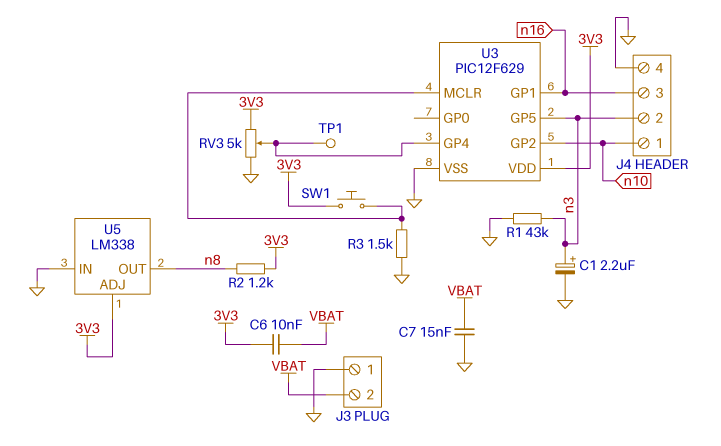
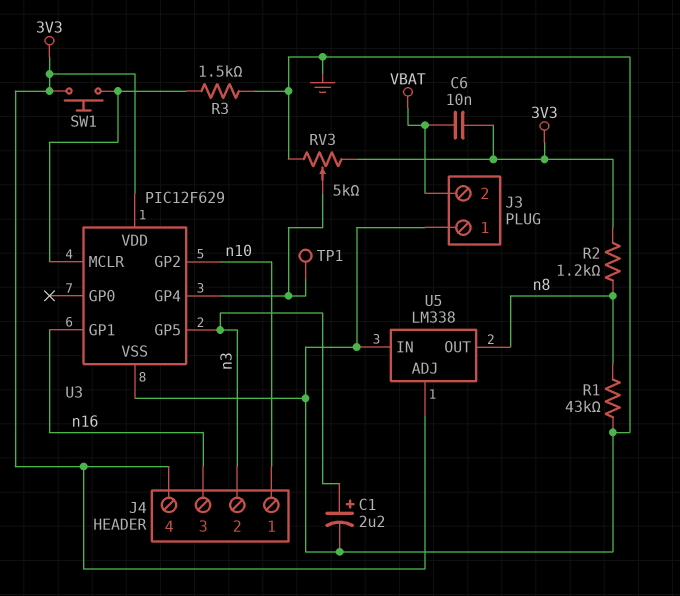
C7: 15nF (GND, VBAT) -> none
J4 pin 4: GND -> 3V3
R1: 43k (GND, n3) -> 43k (GND, n8)

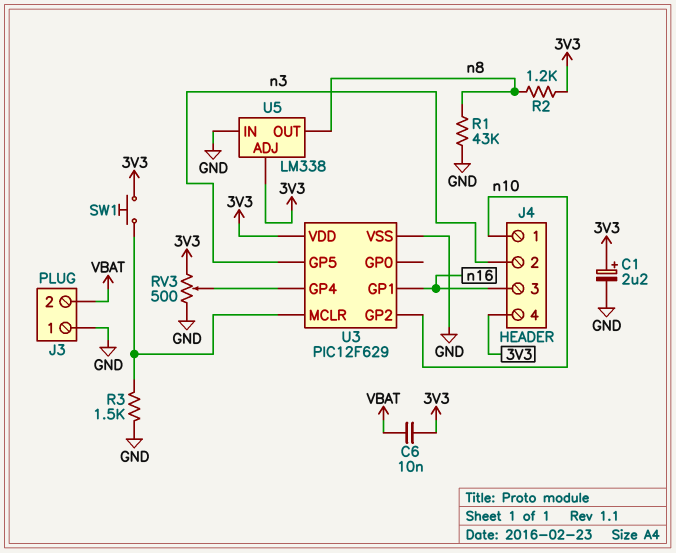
C1: 2.2uF (plus n3, minus GND) -> 2.2uF (plus 3V3, minus GND)
RV3: 5k (3V3, GND, wiper U3/GP4) -> 500 (3V3, GND, wiper U3/GP4)
TP1: test point (U3/GP4) -> none

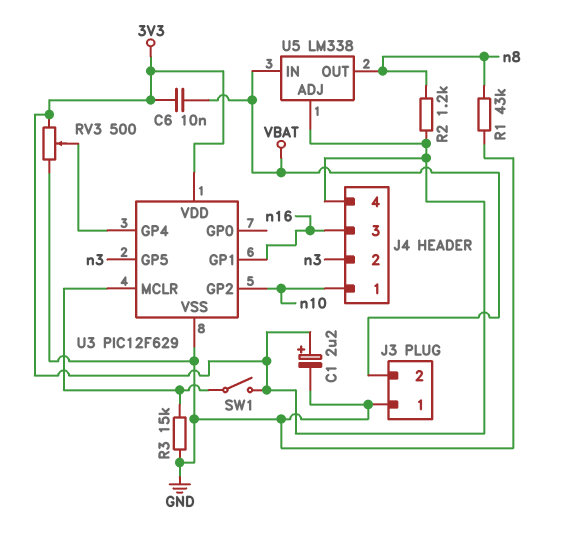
R3: 1.5k (GND, U3/MCLR) -> 15k (GND, U3/MCLR)
SW1: button (3V3, U3/MCLR) -> switch (3V3, U3/MCLR)
U5 pin IN: GND -> VBAT

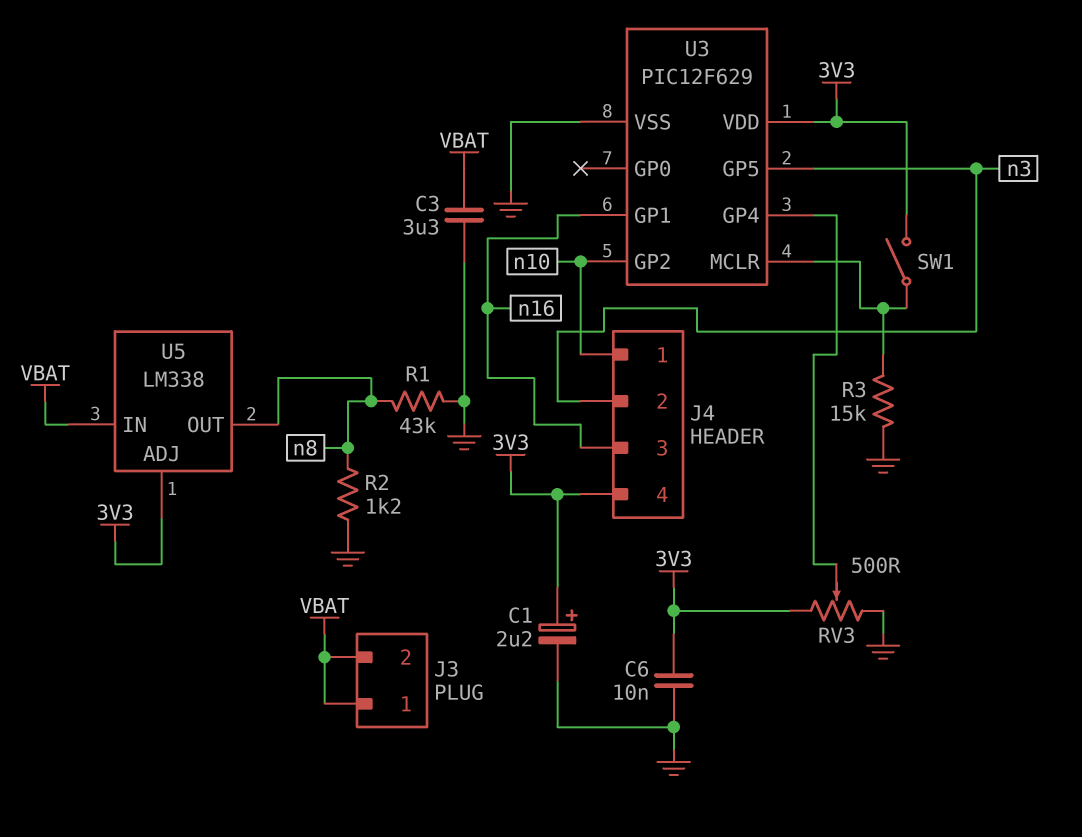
C3: none -> 3.3uF (GND, VBAT)
C6: 10nF (3V3, VBAT) -> 10nF (3V3, GND)
J3 pin 1: GND -> VBAT
R2: 1.2k (3V3, n8) -> 1.2k (GND, n8)

